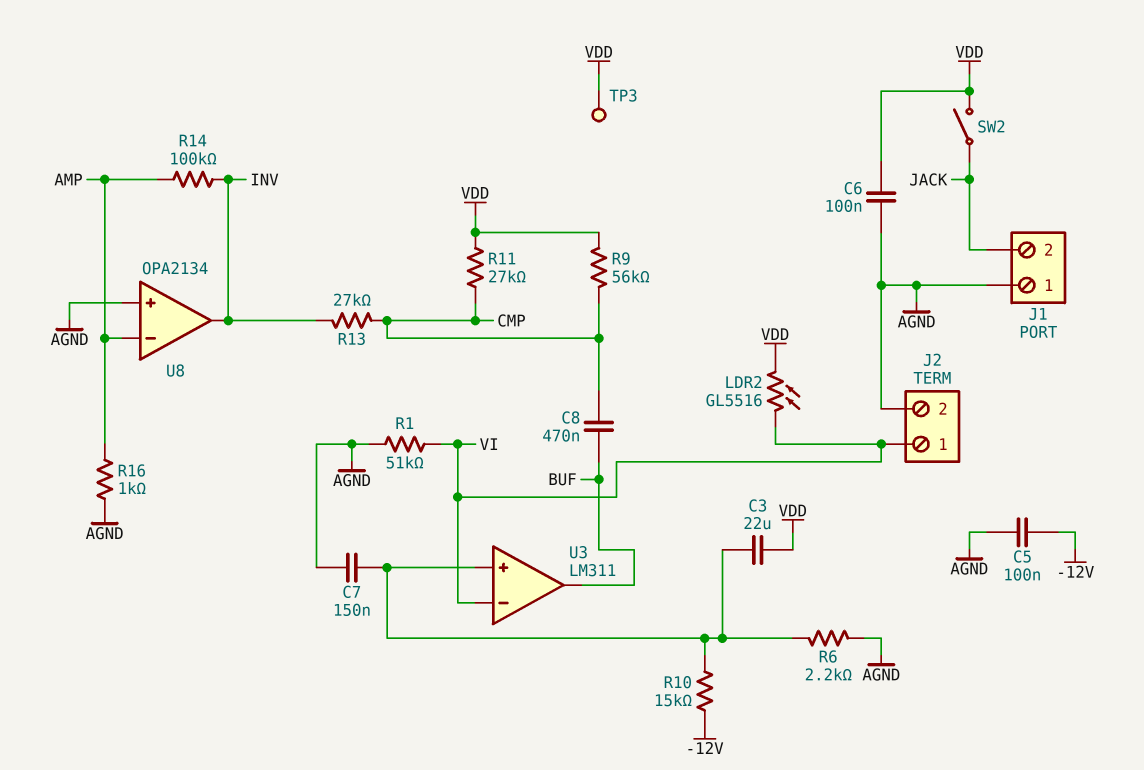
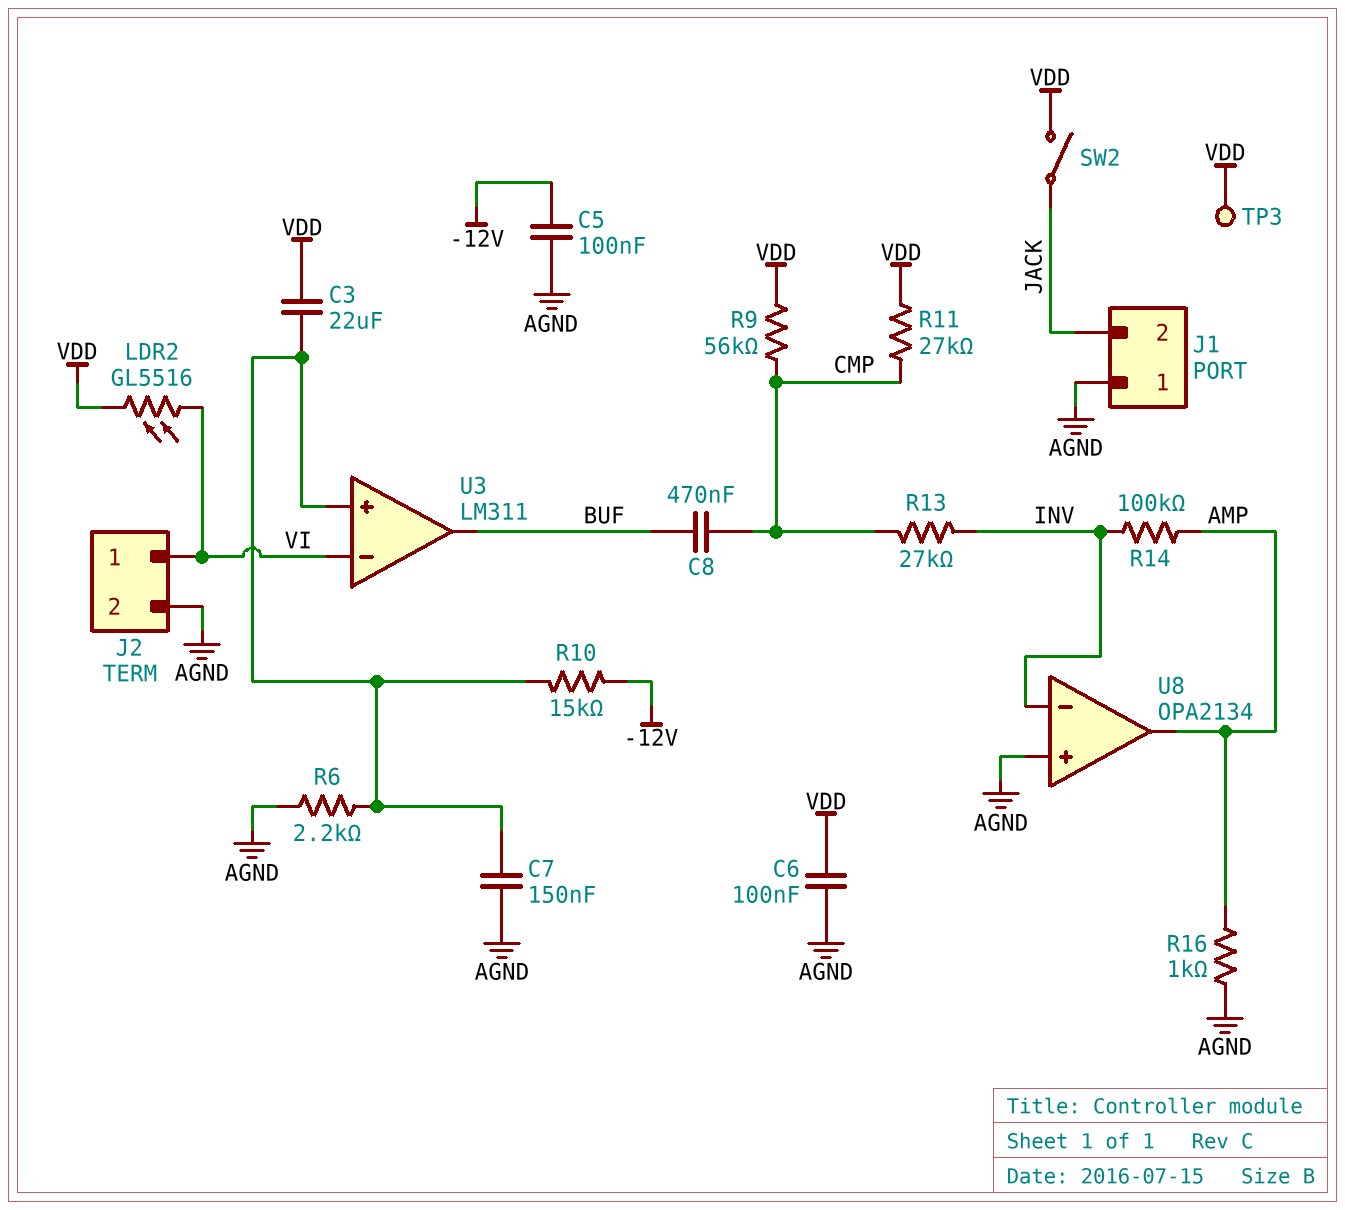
R1: 51k (AGND, VI) -> none
U8 pin in-: AMP -> INV
U8 pin out: INV -> AMP

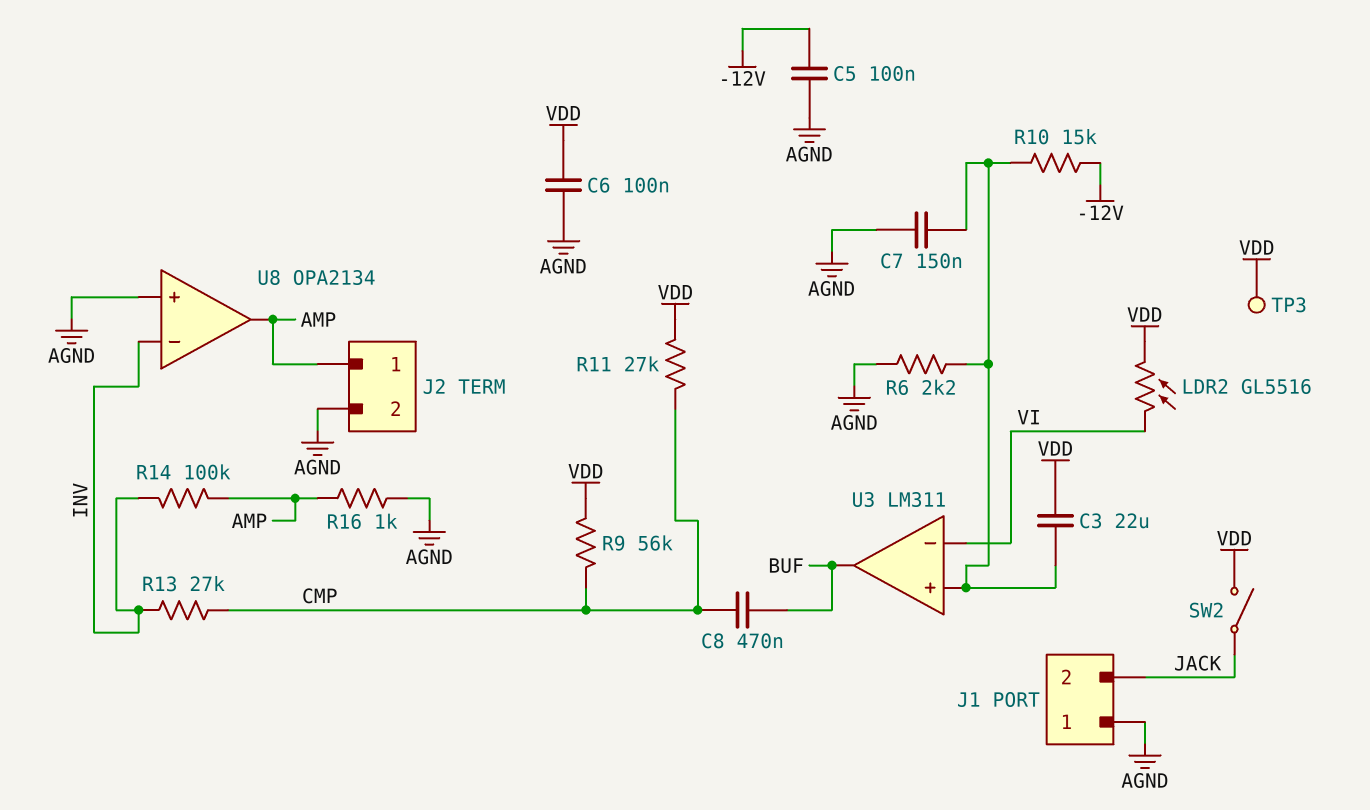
J2 pin 1: VI -> AMP

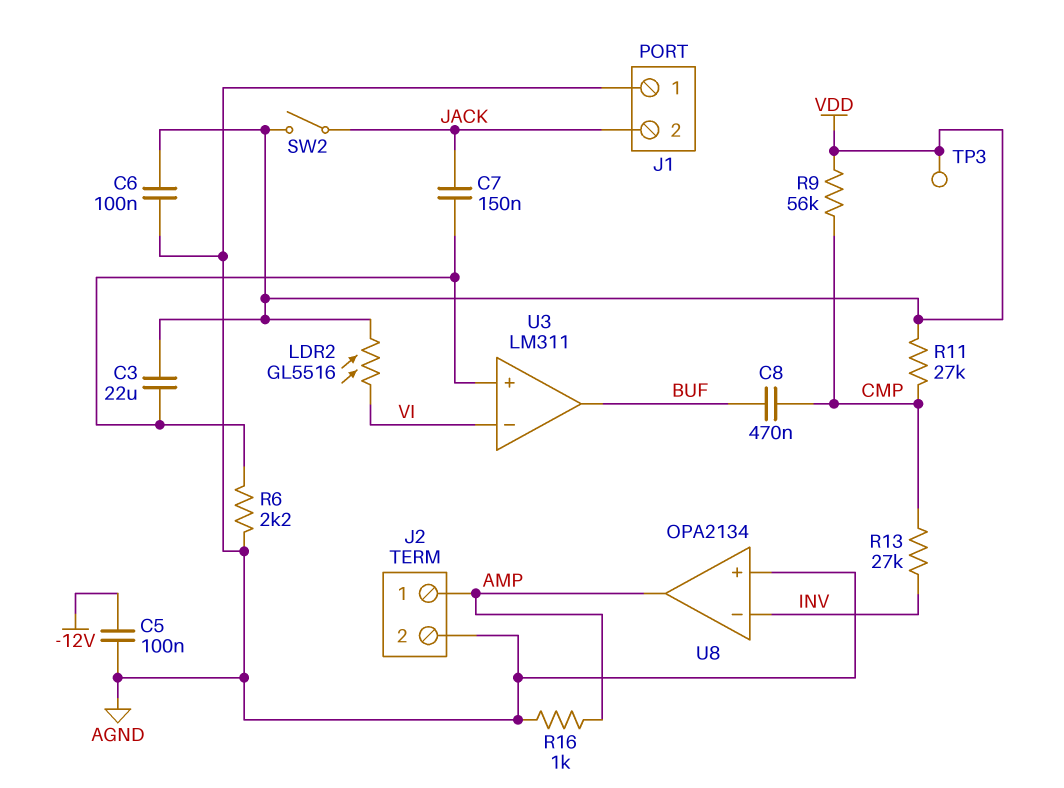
C7: 150nF (AGND, U3/in+) -> 150nF (JACK, U3/in+)
R10: 15k (-12V, U3/in+) -> none
R14: 100k (AMP, INV) -> none

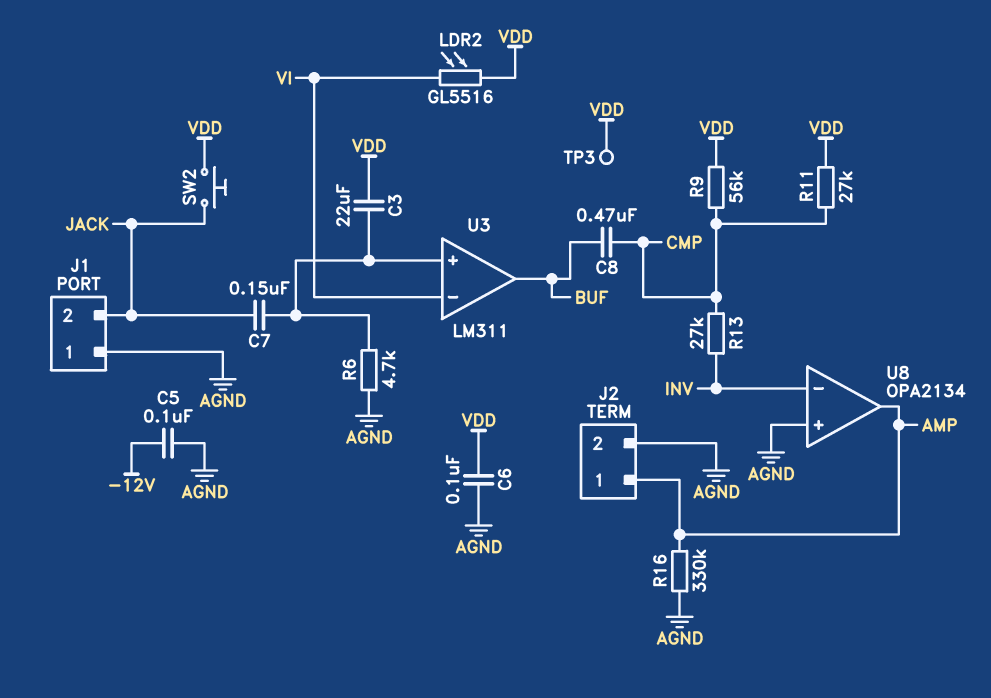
R6: 2.2k (AGND, U3/in+) -> 4.7k (AGND, U3/in+)
R16: 1k (AGND, AMP) -> 330k (AGND, AMP)
SW2: switch (JACK, VDD) -> button (JACK, VDD)

